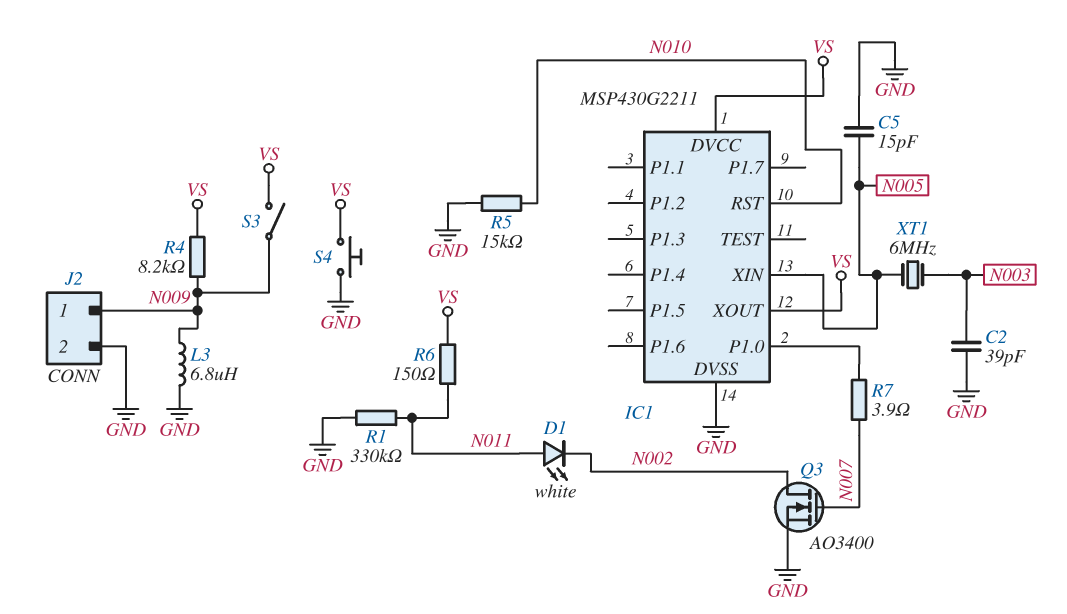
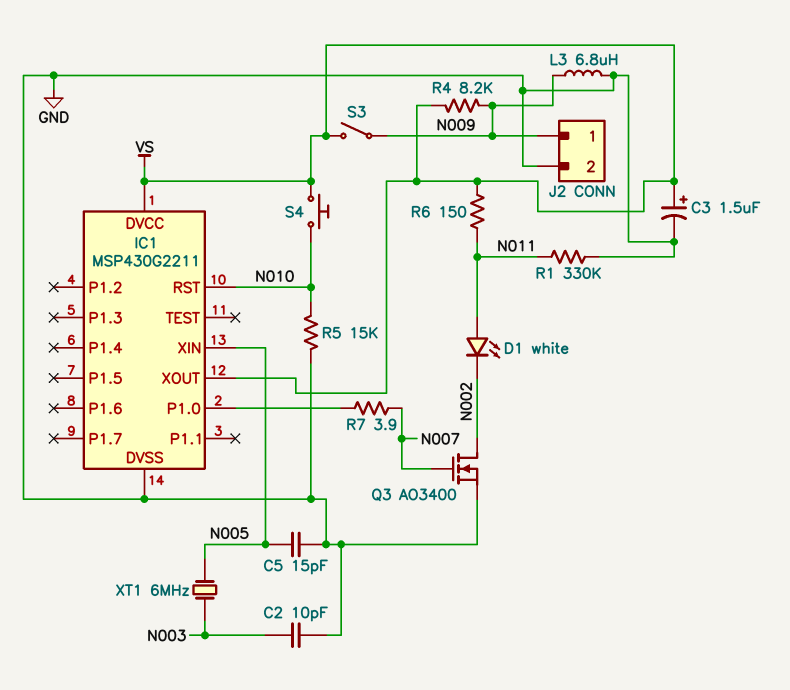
C2: 39pF (GND, N003) -> 10pF (GND, N003)
C3: none -> 1.5uF (plus VS, minus GND)
S4: button (GND, VS) -> button (N010, VS)

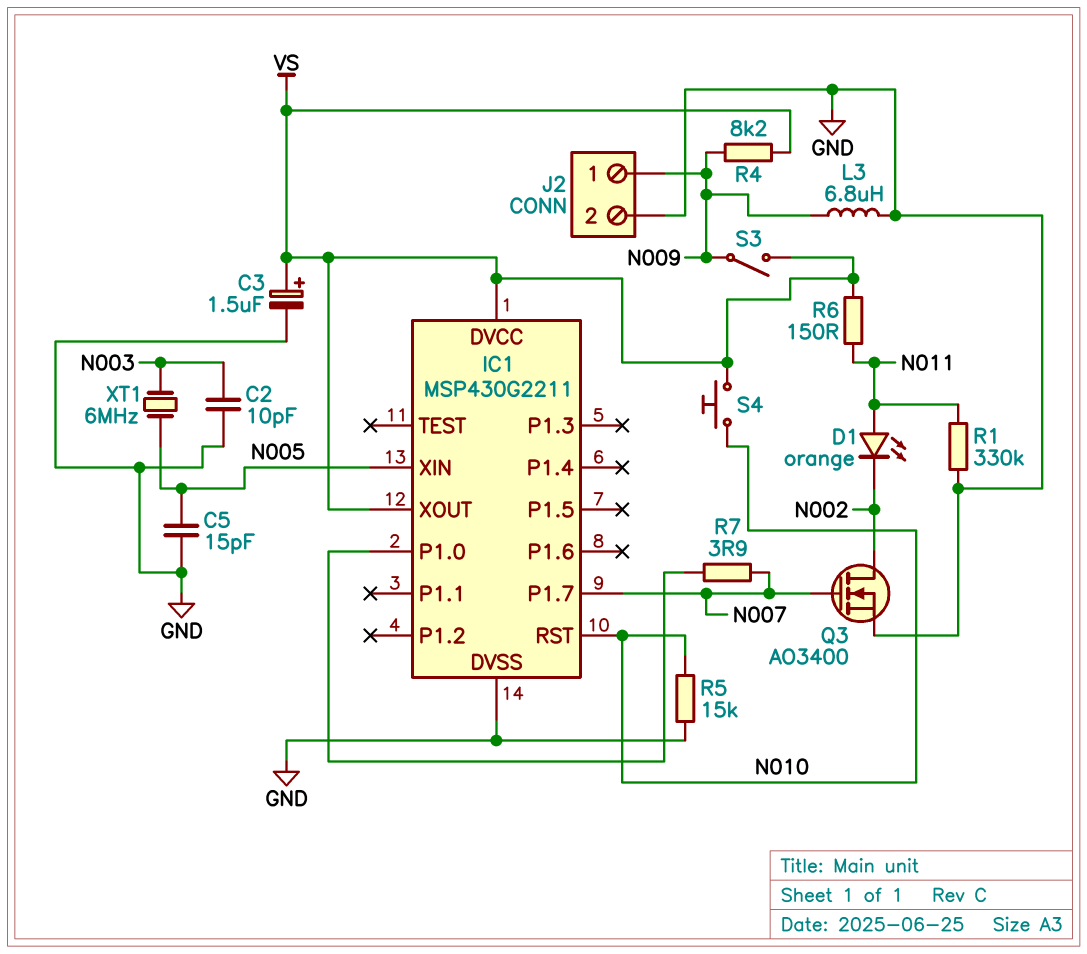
D1: LED white (A N011, K N002) -> LED orange (A N011, K N002)
IC1 pin P1.7: none -> N007

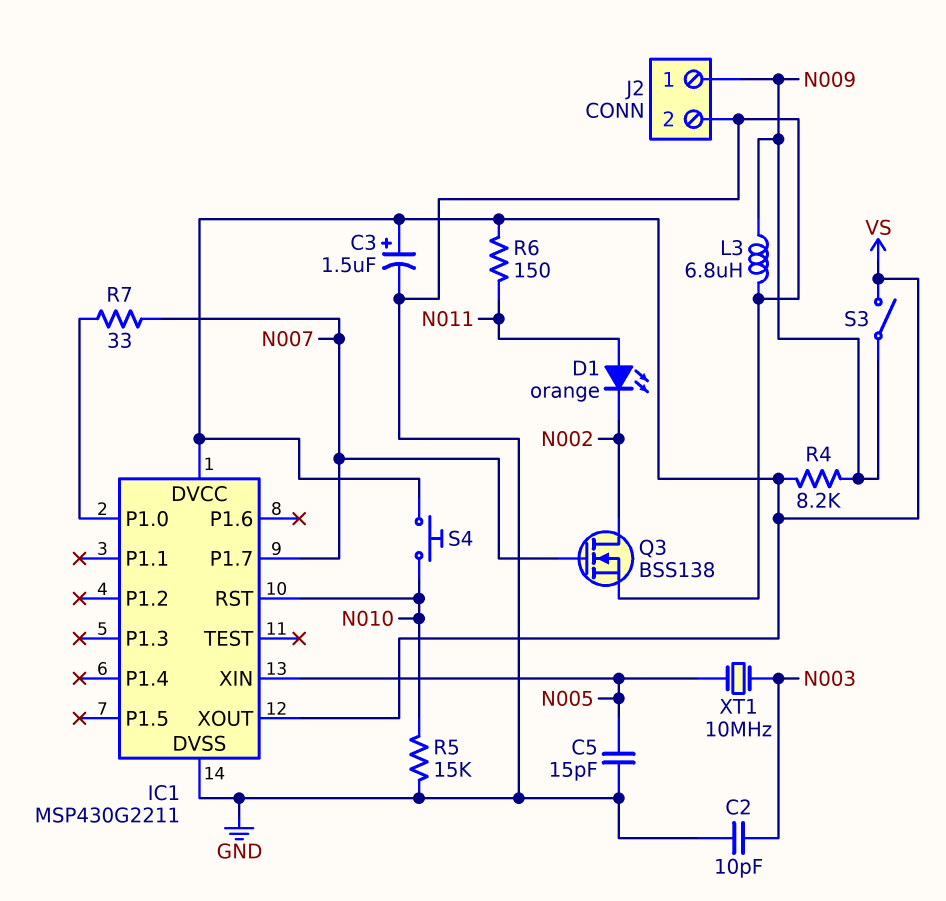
Q3: NMOS AO3400 (G N007, D N002, S GND) -> NMOS BSS138 (G N007, D N002, S GND)
R1: 330k (GND, N011) -> none
R7: 3.9 (IC1/P1.0, N007) -> 33 (IC1/P1.0, N007)
XT1: 6MHz (N003, N005) -> 10MHz (N003, N005)

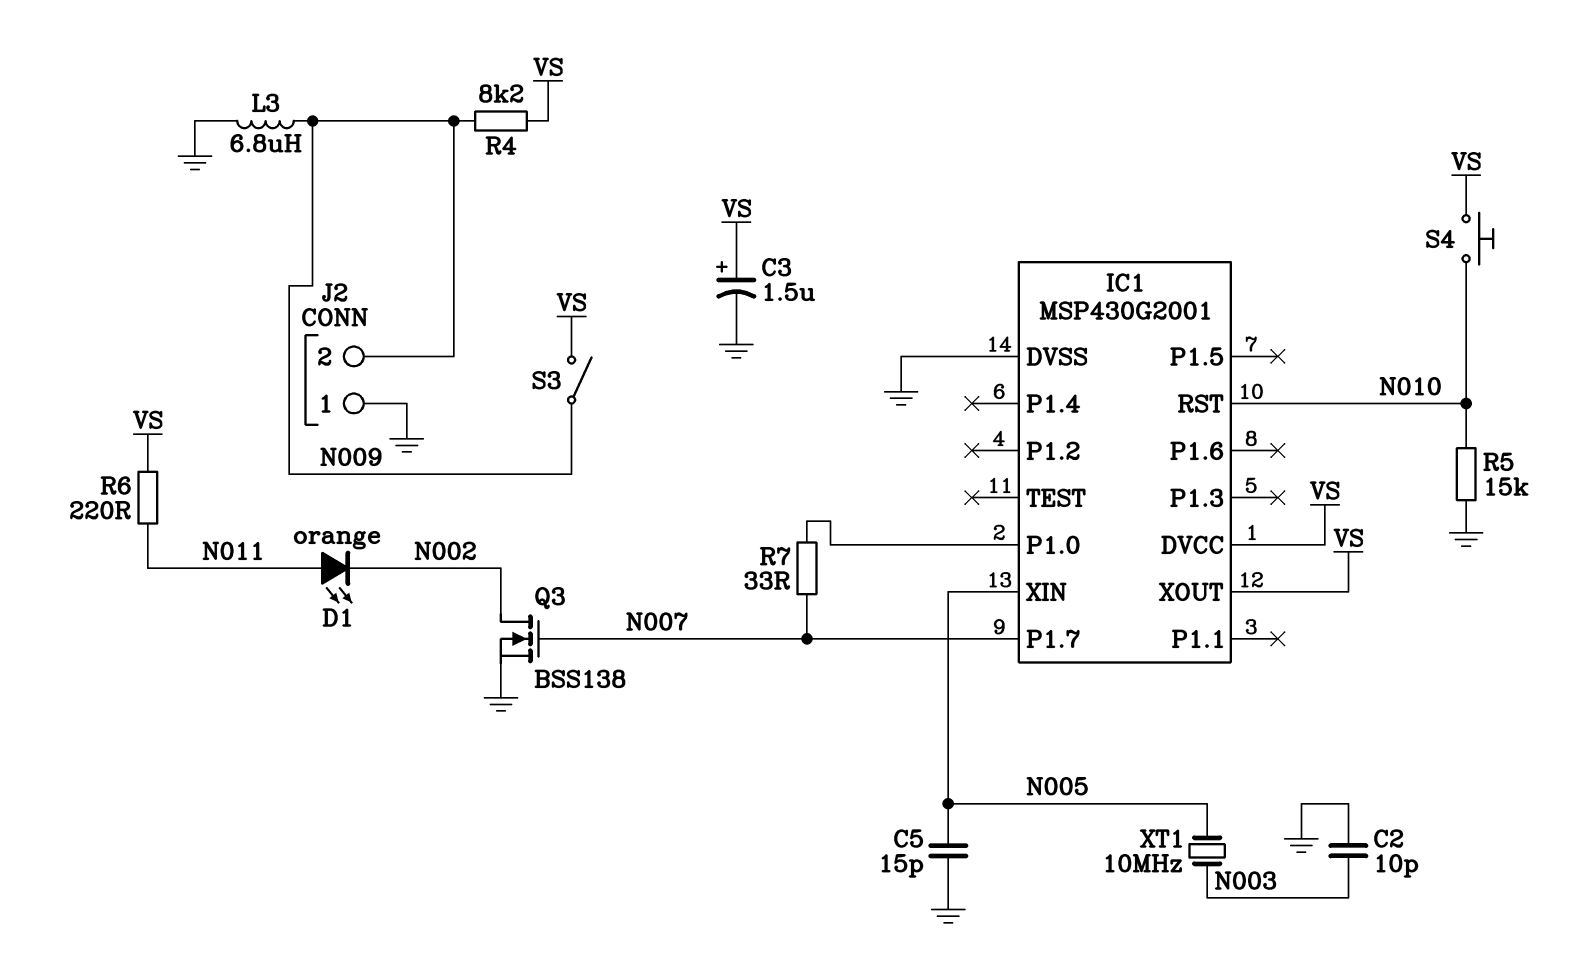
IC1: MSP430G2211 -> MSP430G2001
J2 pin 1: N009 -> GND
J2 pin 2: GND -> N009
R6: 150 (N011, VS) -> 220 (N011, VS)

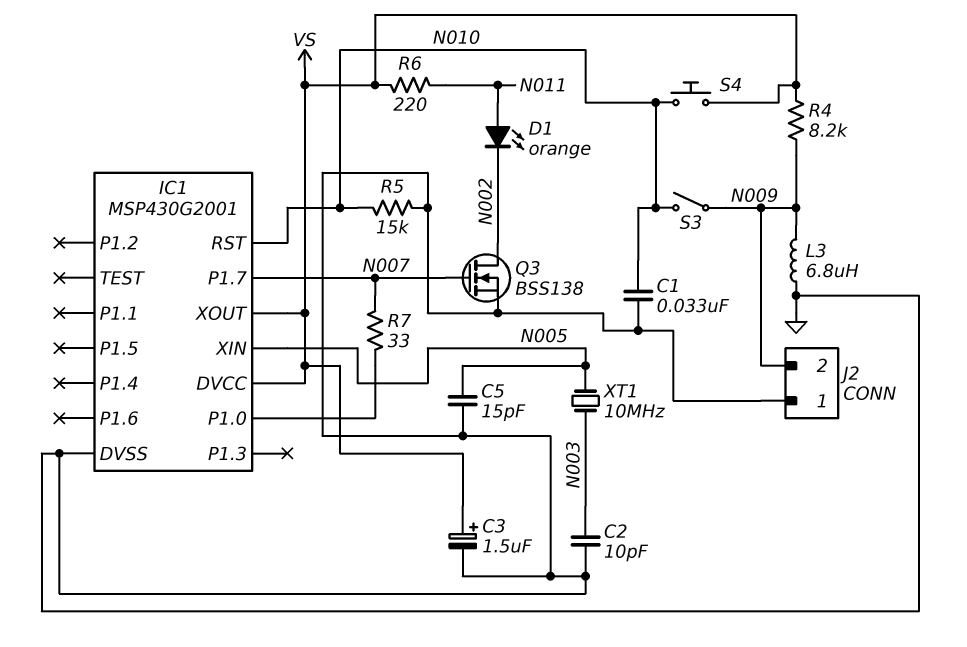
C1: none -> 33nF (GND, N010)
S3: switch (N009, VS) -> switch (N009, N010)

